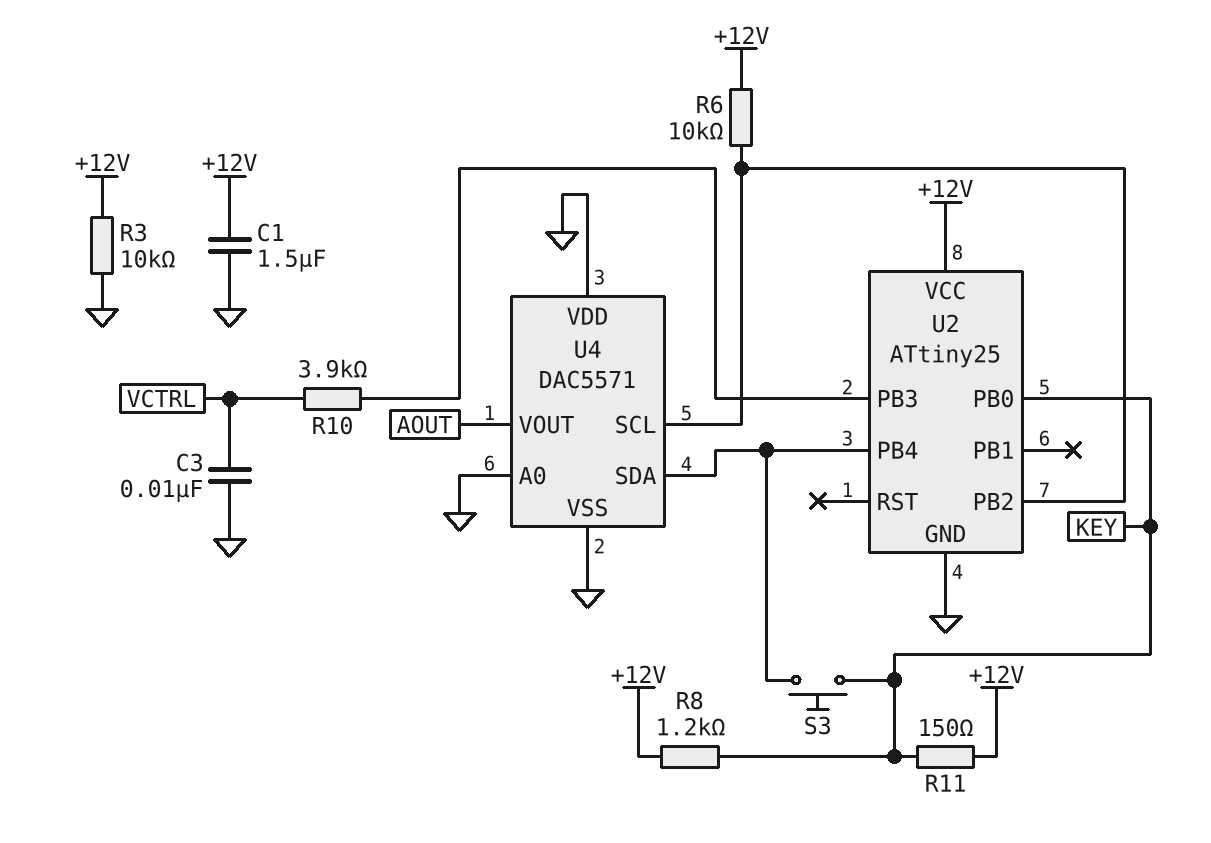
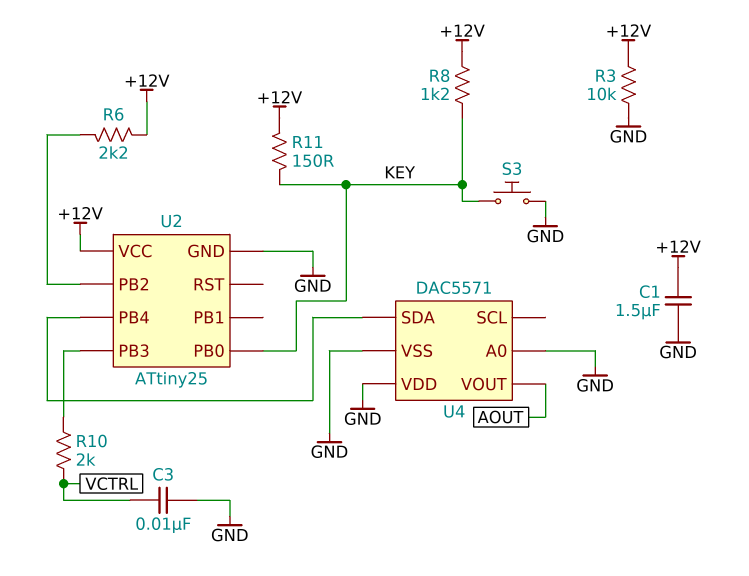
R6: 10k (+12V, U2/PB2) -> 2.2k (+12V, U2/PB2)
R10: 3.9k (U2/PB3, VCTRL) -> 2k (U2/PB3, VCTRL)
S3: button (KEY, U2/PB4) -> button (GND, KEY)
U4 pin SCL: U2/PB2 -> none

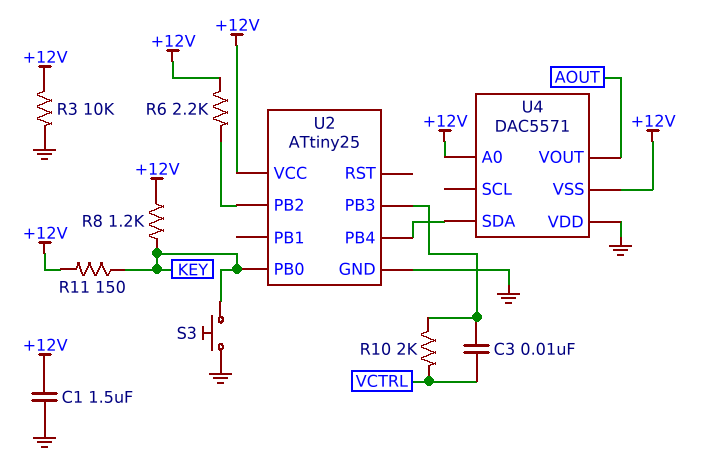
C3: 10nF (GND, VCTRL) -> 10nF (U2/PB3, VCTRL)
U4 pin A0: GND -> +12V
U4 pin VSS: GND -> +12V

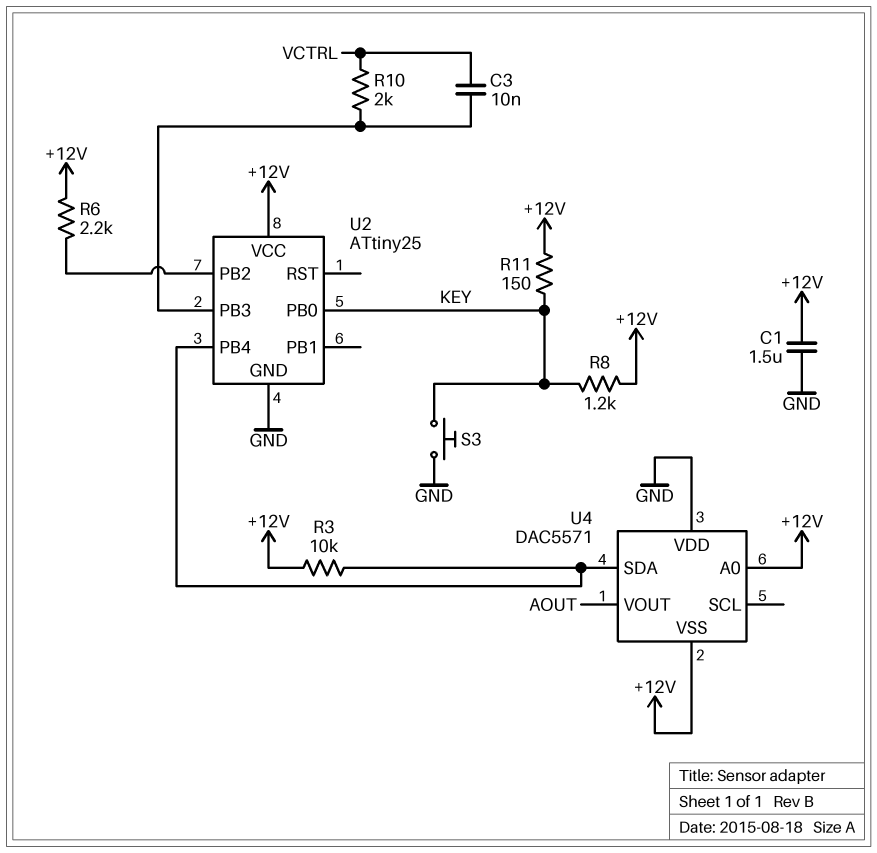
R3: 10k (+12V, GND) -> 10k (+12V, U2/PB4)

